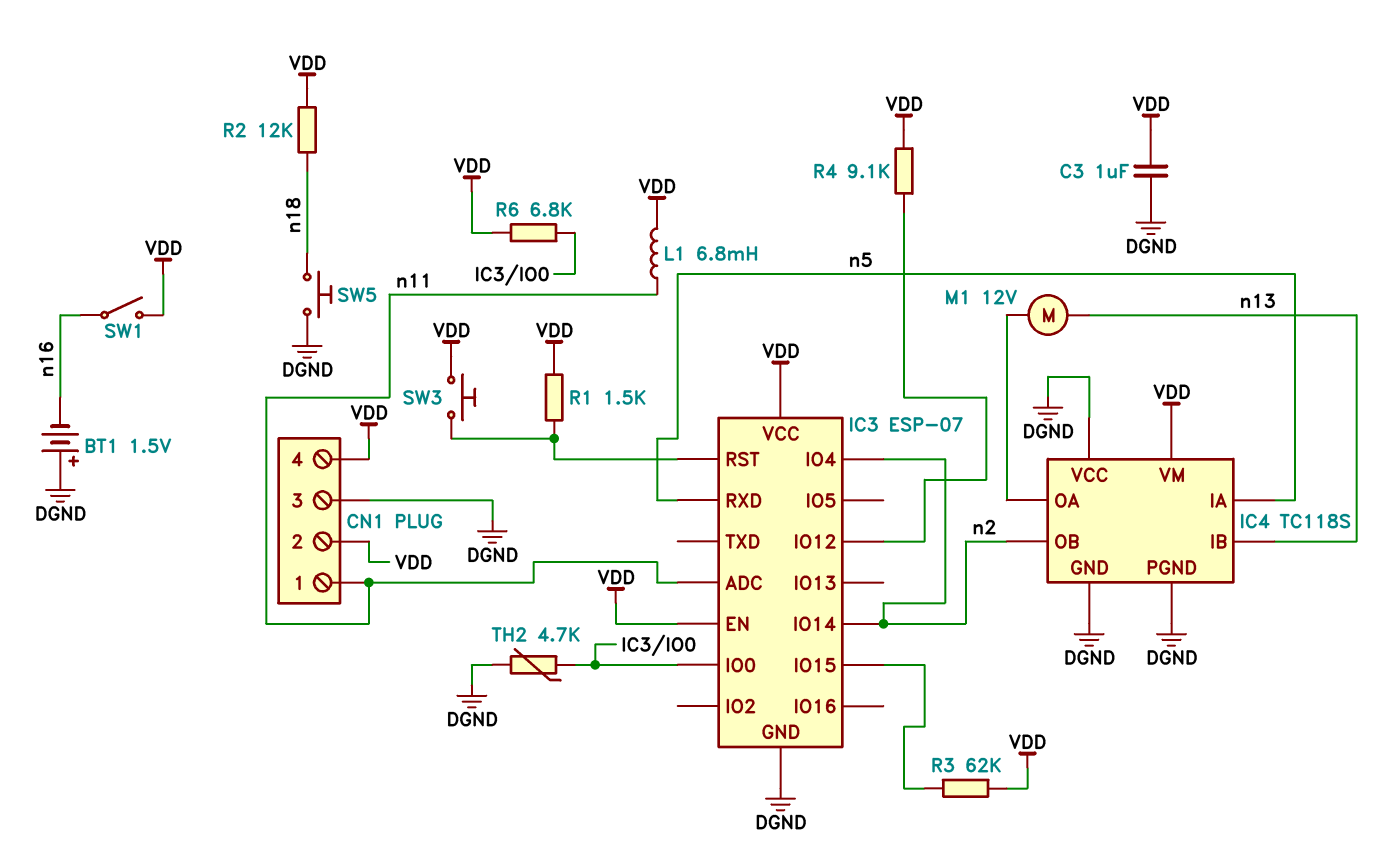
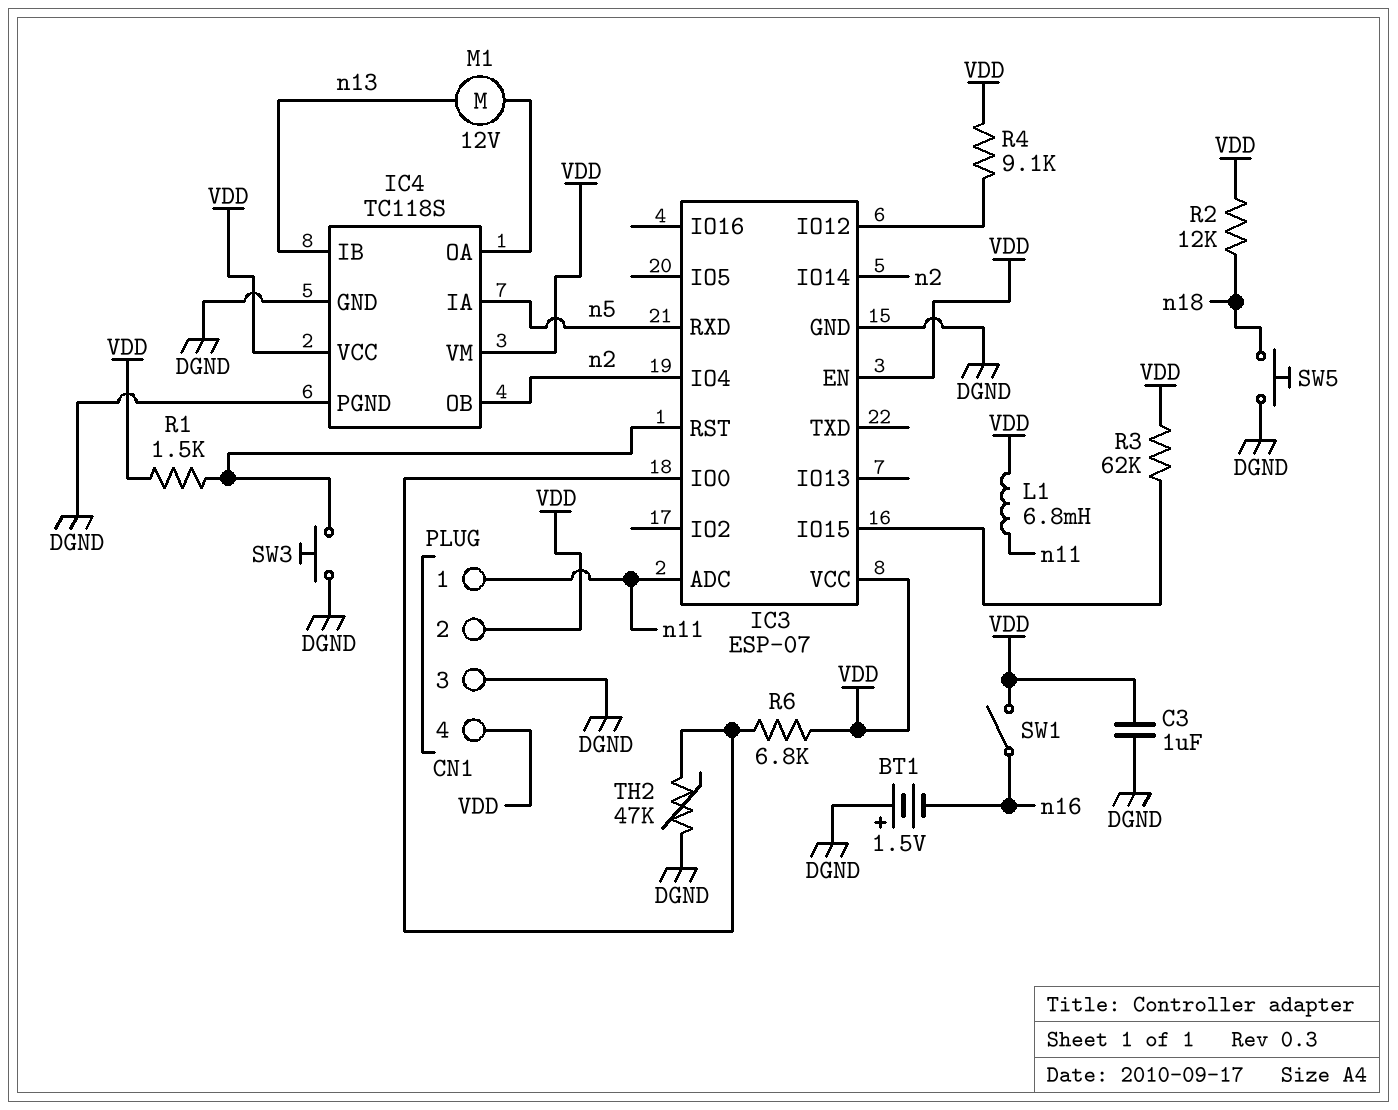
IC4 pin VCC: DGND -> VDD
SW3: button (IC3/RST, VDD) -> button (DGND, IC3/RST)
TH2: 4.7k (DGND, IC3/IO0) -> 47k (DGND, IC3/IO0)

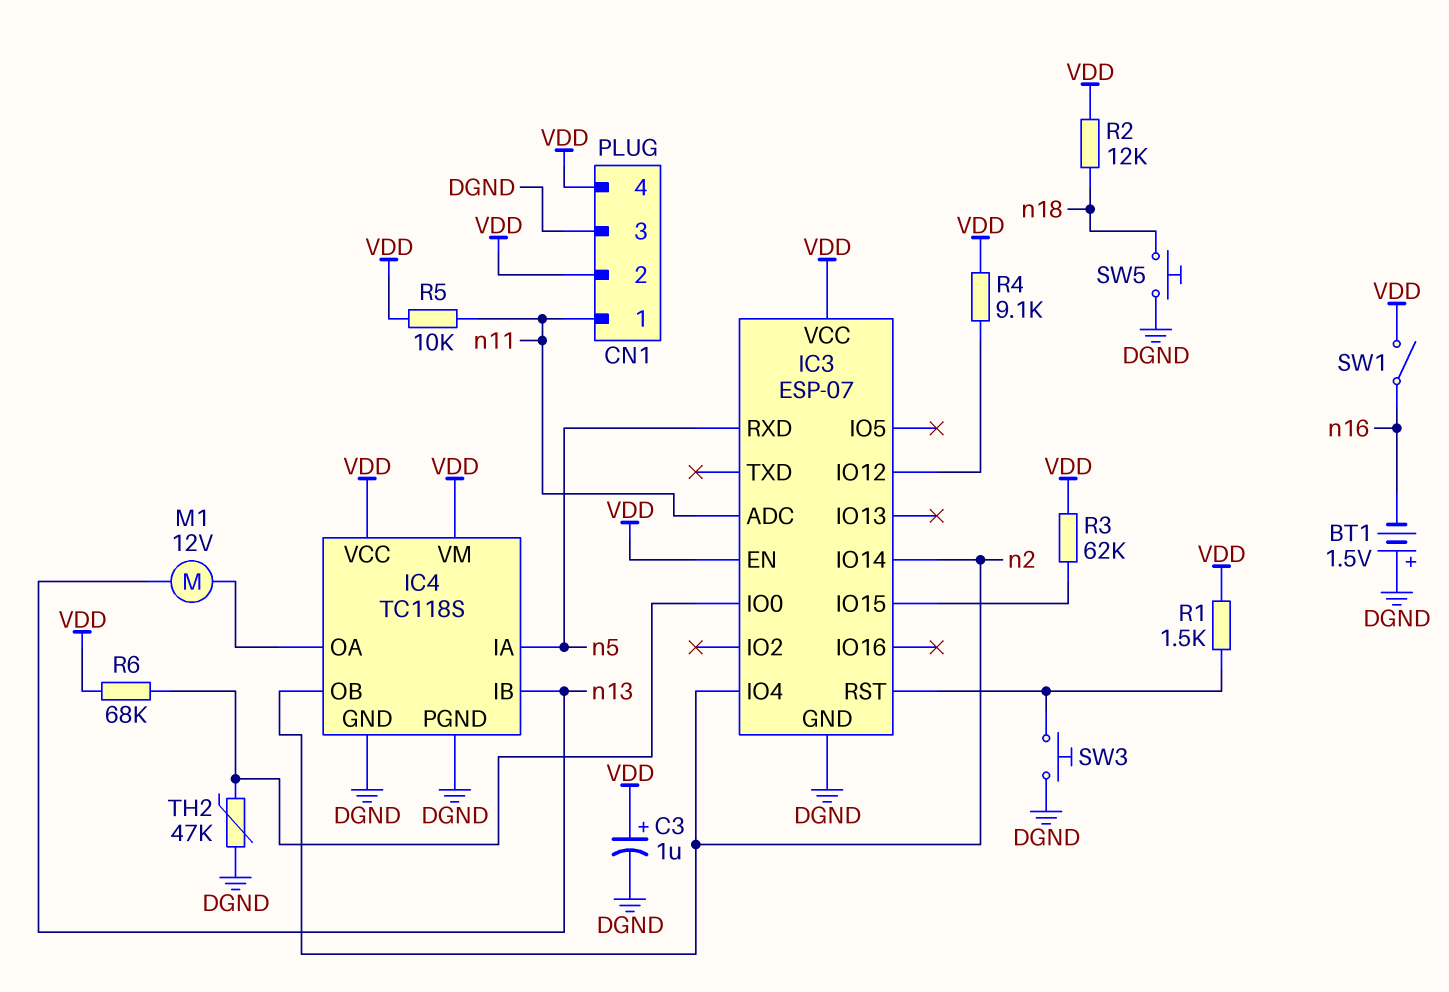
C3: 1uF (DGND, VDD) -> 1uF (plus VDD, minus DGND)
L1: 6.8mH (VDD, n11) -> none
R5: none -> 10k (VDD, n11)
R6: 6.8k (IC3/IO0, VDD) -> 68k (IC3/IO0, VDD)

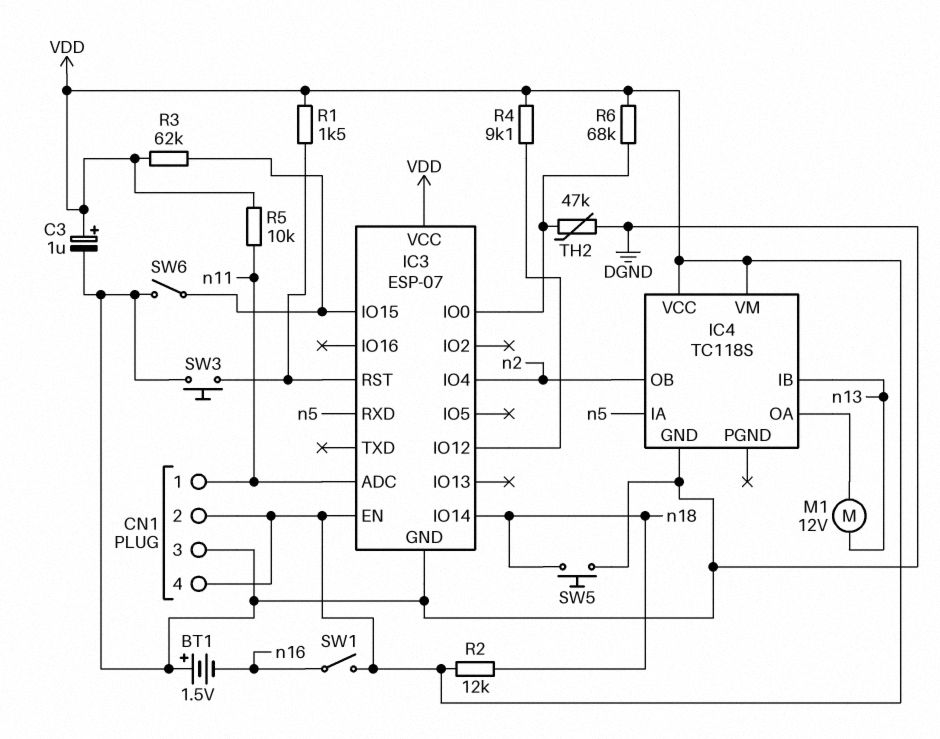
IC3 pin IO14: n2 -> n18
IC4 pin PGND: DGND -> none
SW6: none -> switch (DGND, IC3/IO15)

